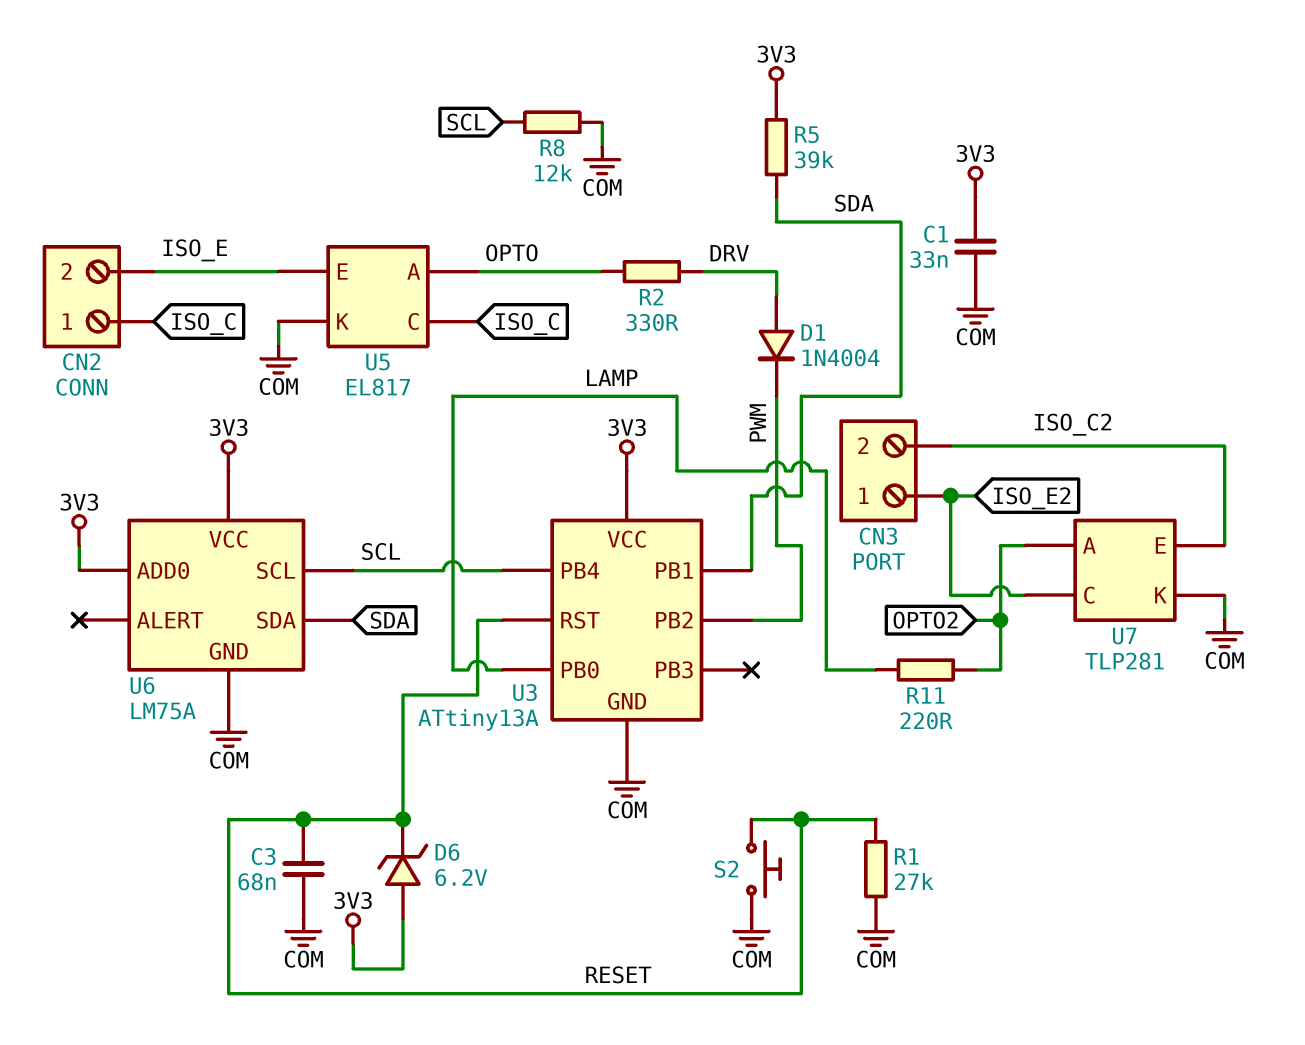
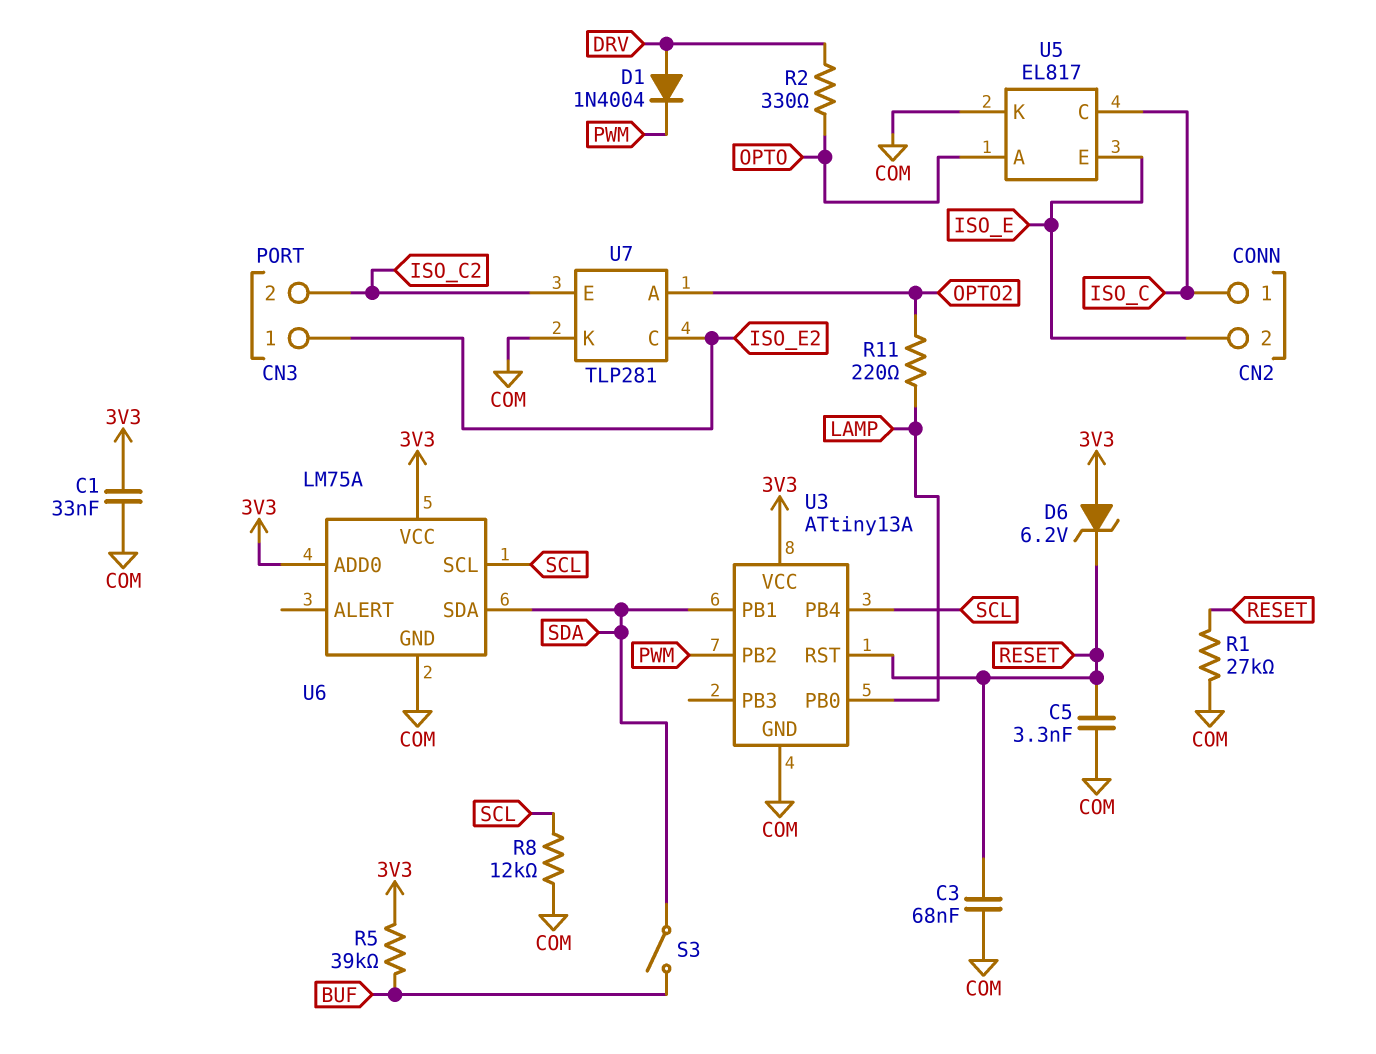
C5: none -> 3.3nF (COM, RESET)
R5: 39k (3V3, SDA) -> 39k (3V3, BUF)
S2: button (COM, RESET) -> none
S3: none -> switch (BUF, SDA)

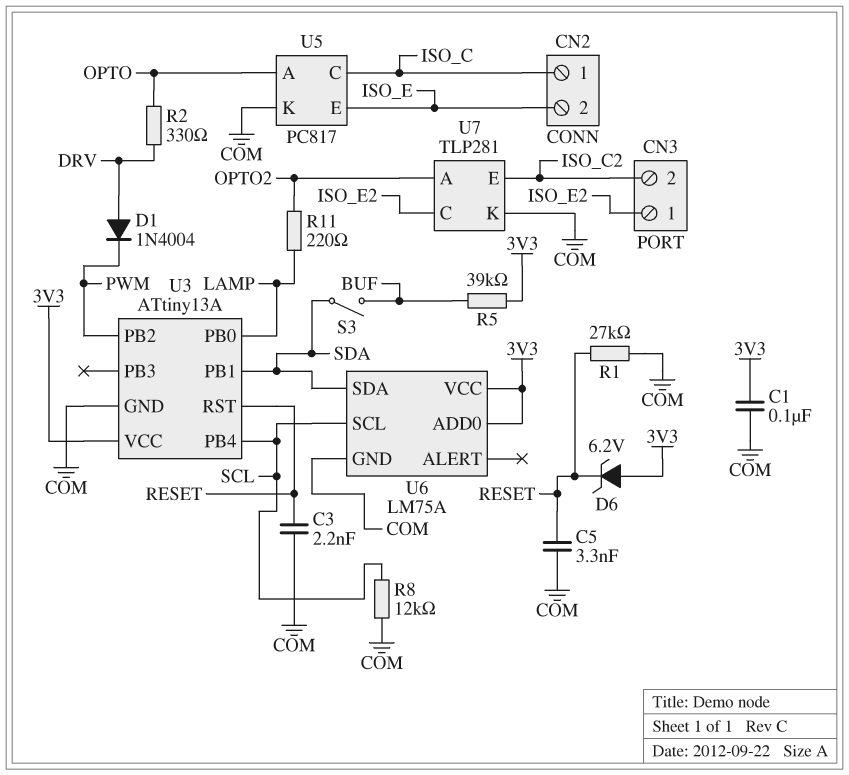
C1: 33nF (3V3, COM) -> 100nF (3V3, COM)
C3: 68nF (COM, RESET) -> 2.2nF (COM, RESET)
U5: EL817 -> PC817

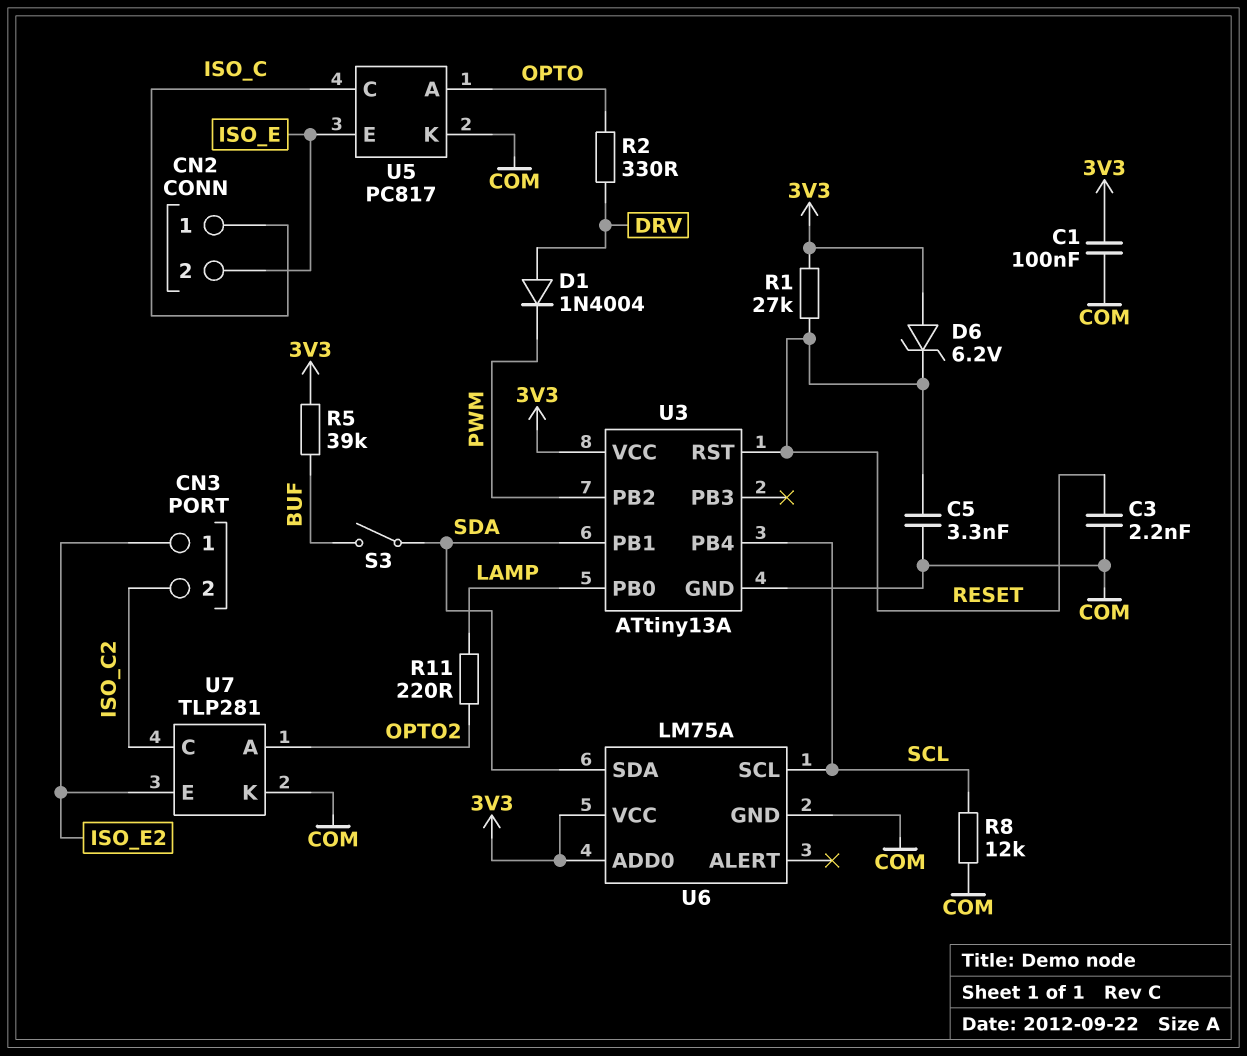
R1: 27k (COM, RESET) -> 27k (3V3, RESET)
U7 pin C: ISO_E2 -> ISO_C2
U7 pin E: ISO_C2 -> ISO_E2

